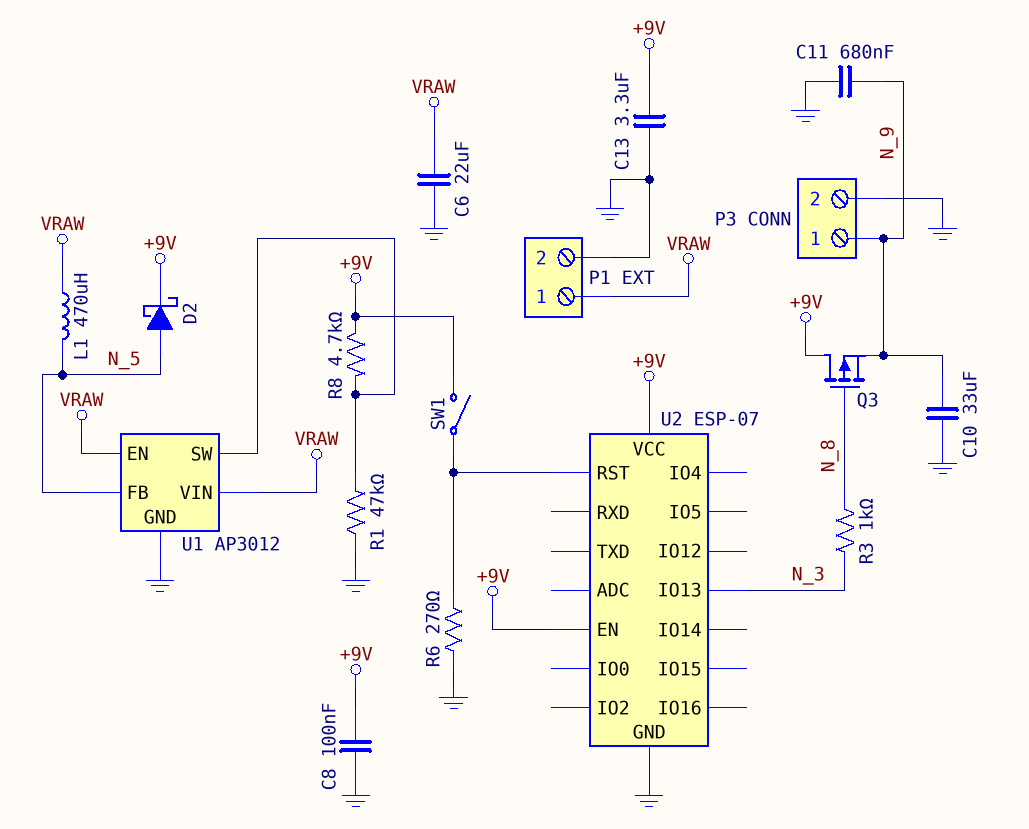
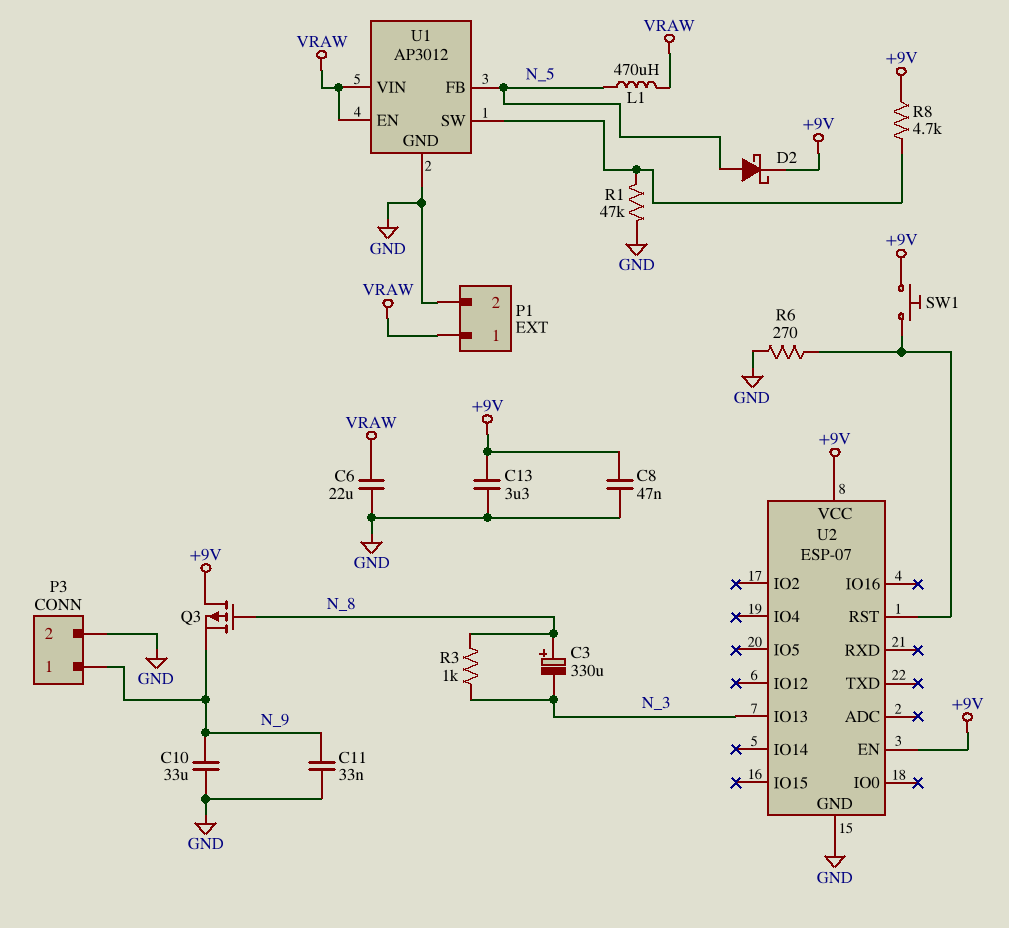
C3: none -> 330uF (plus N_8, minus N_3)
C8: 100nF (+9V, GND) -> 47nF (+9V, GND)
C11: 680nF (GND, N_9) -> 33nF (GND, N_9)
SW1: switch (+9V, U2/RST) -> button (+9V, U2/RST)

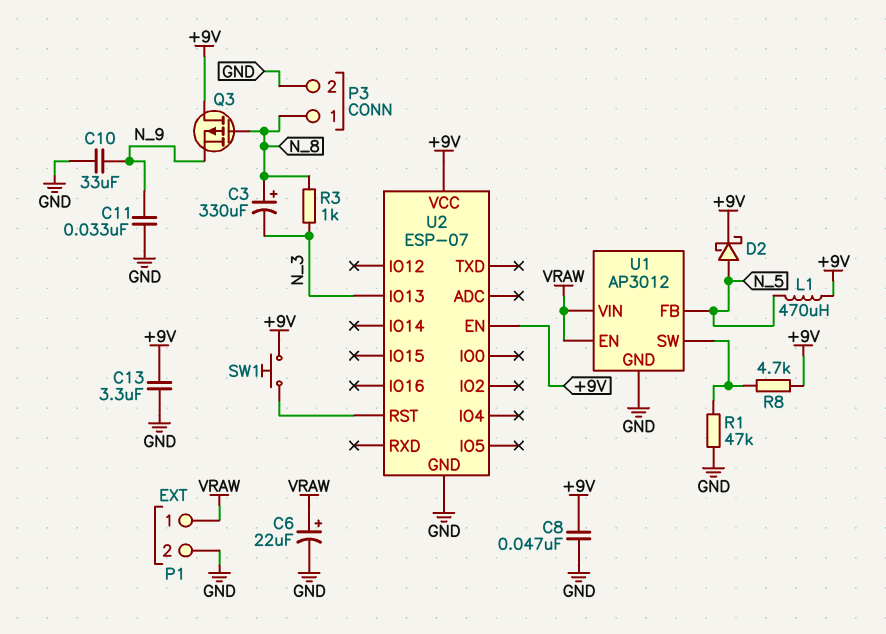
C6: 22uF (GND, VRAW) -> 22uF (plus VRAW, minus GND)
L1: 470uH (N_5, VRAW) -> 470uH (+9V, N_5)
P3 pin 1: N_9 -> N_8
R6: 270 (GND, U2/RST) -> none

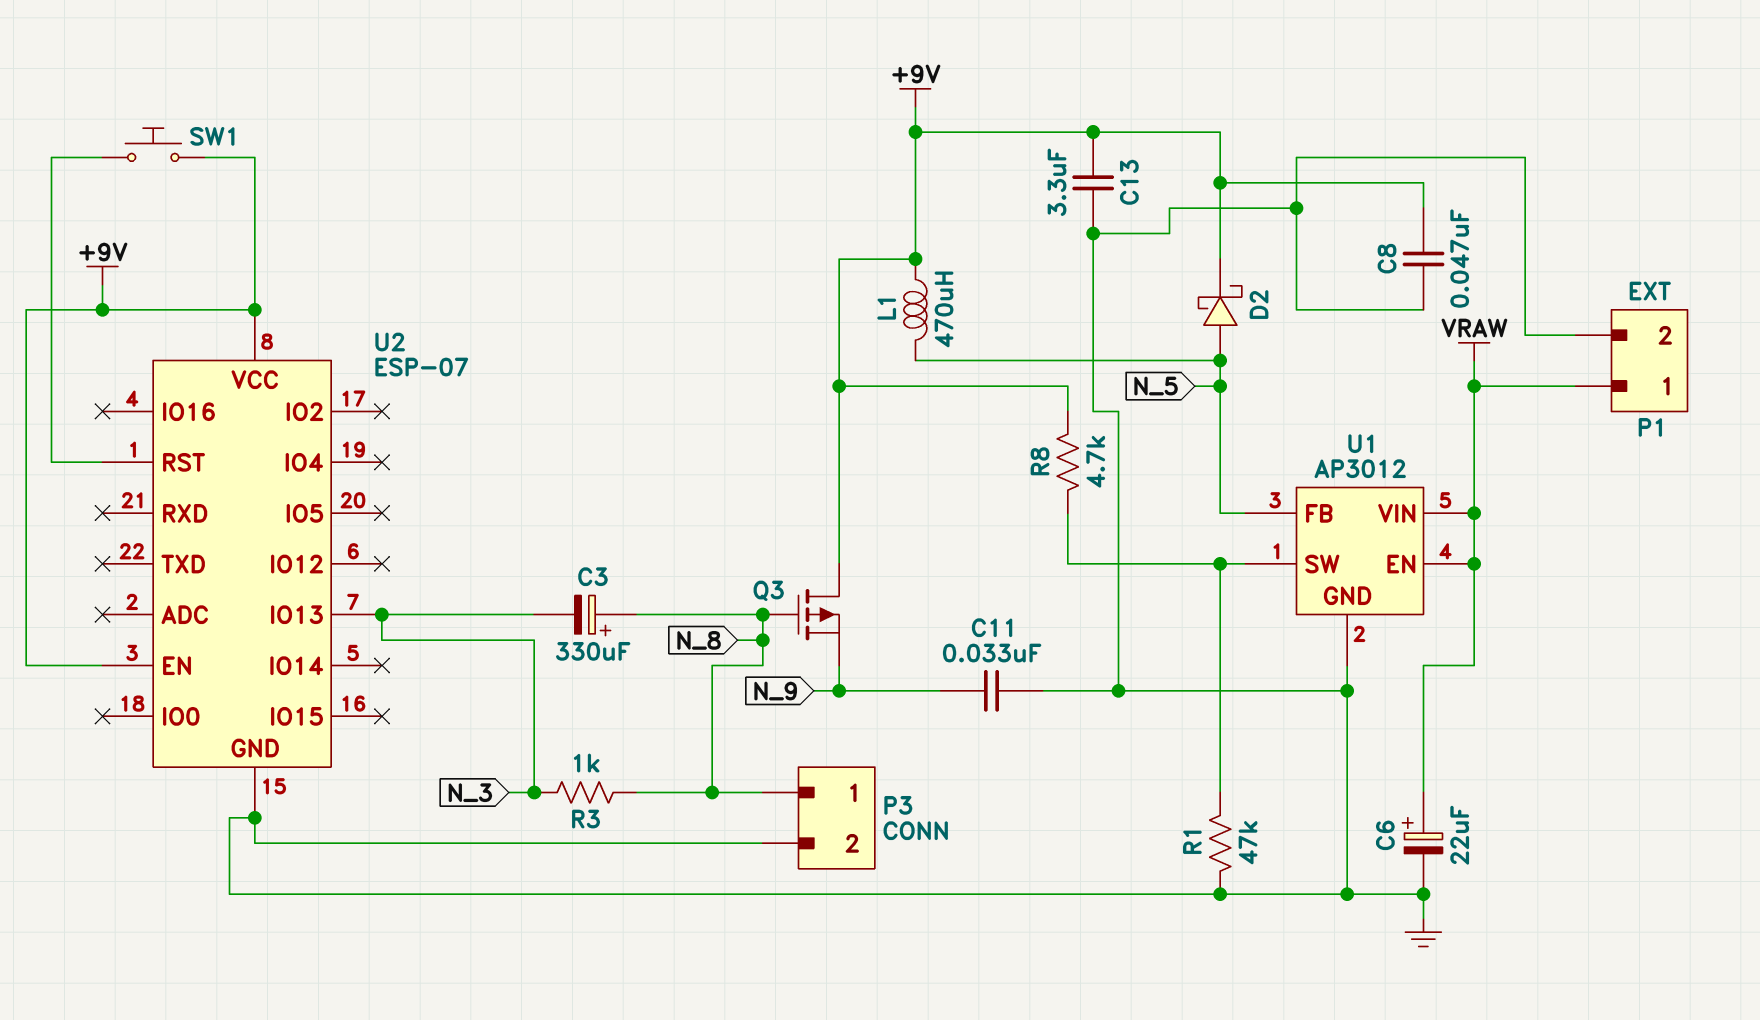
C10: 33uF (GND, N_9) -> none

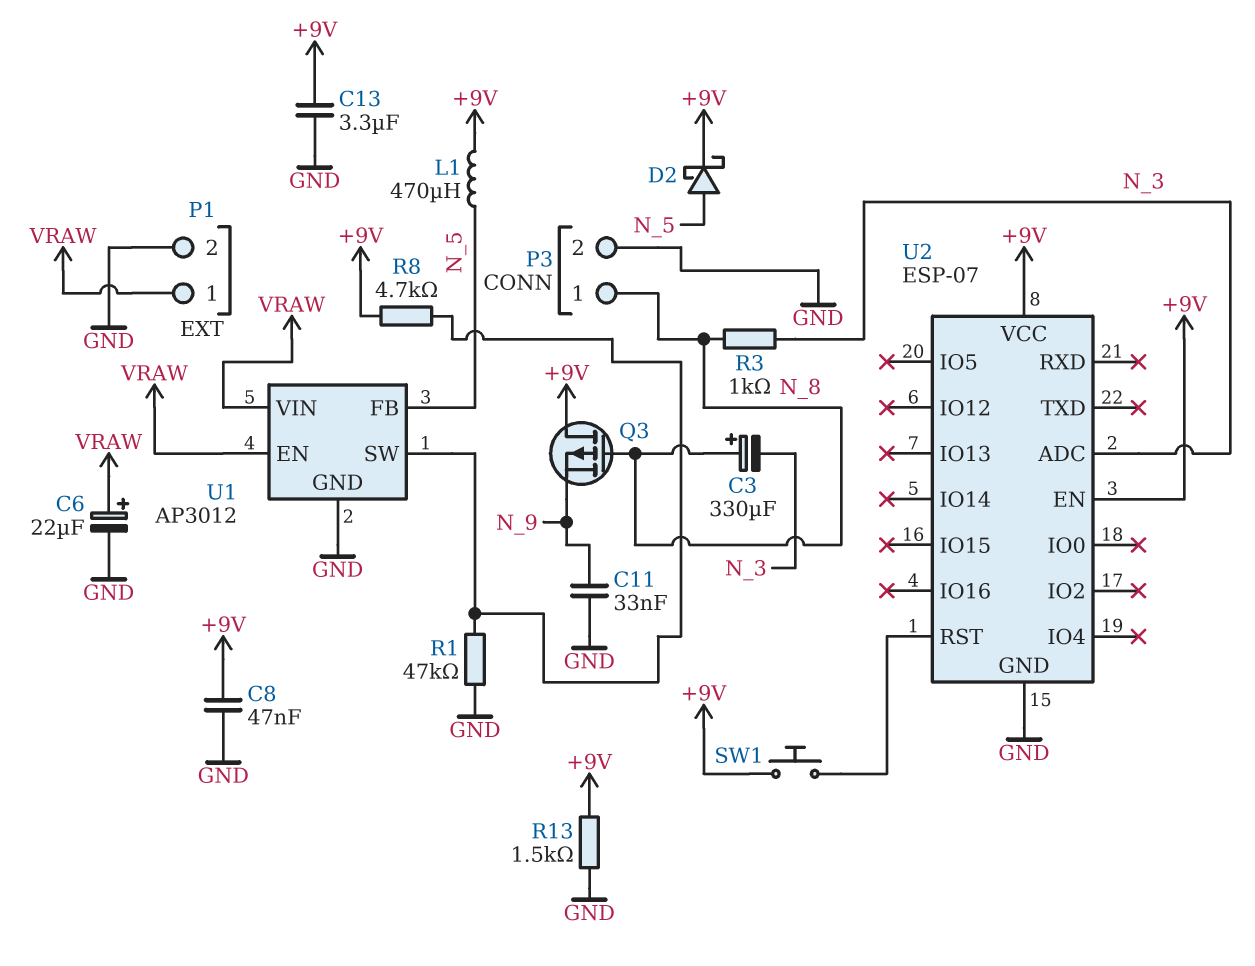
R13: none -> 1.5k (+9V, GND)
U2 pin ADC: none -> N_3
U2 pin IO13: N_3 -> none

